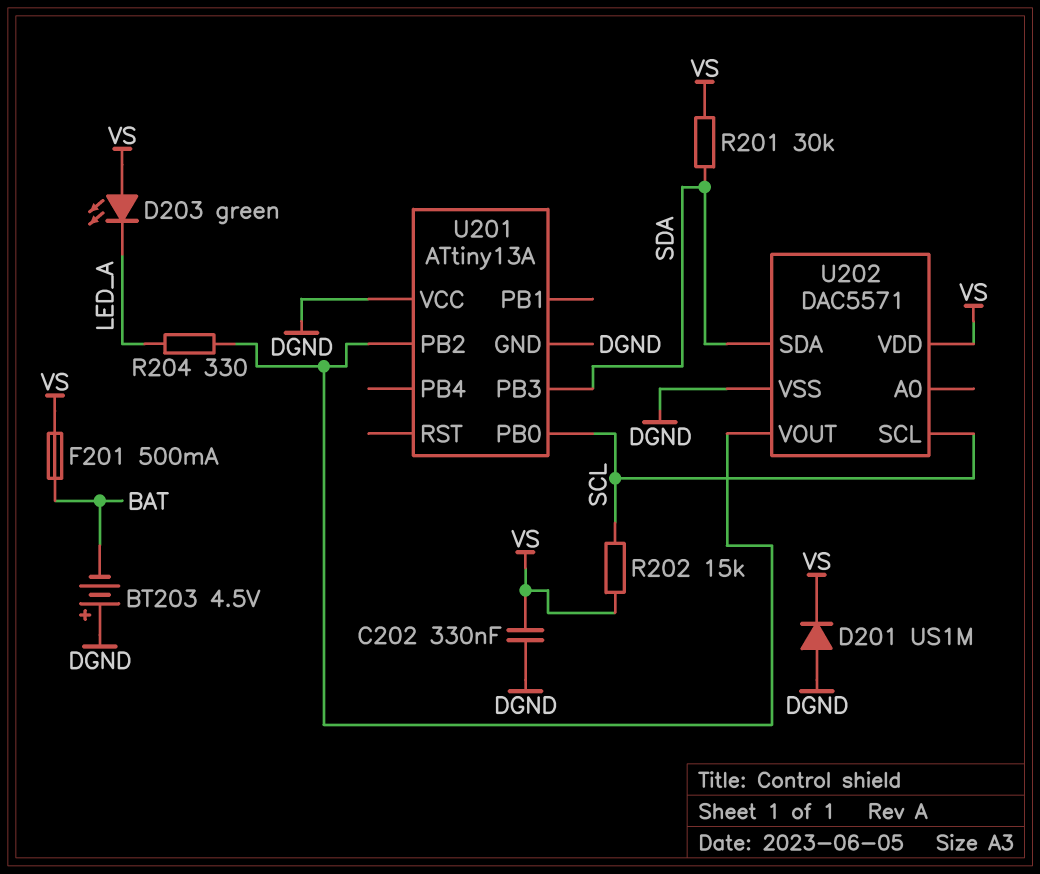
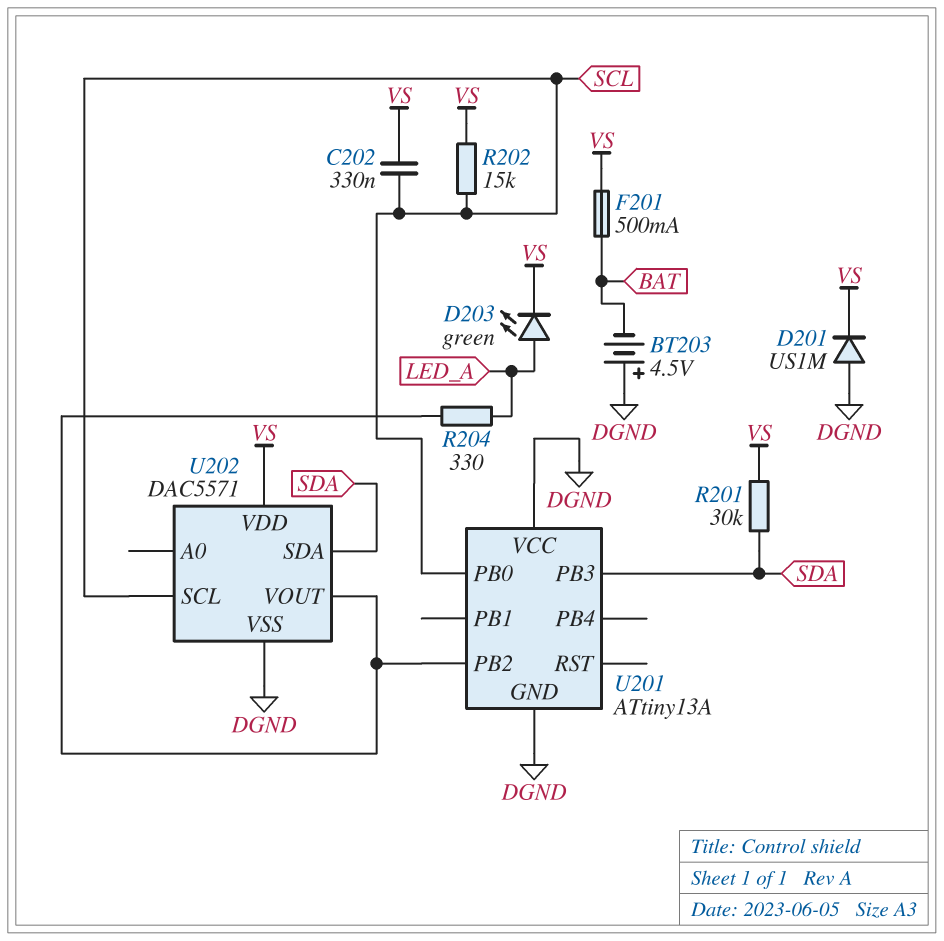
C202: 330nF (DGND, VS) -> 330nF (SCL, VS)
D203: LED green (A VS, K LED_A) -> LED green (A LED_A, K VS)

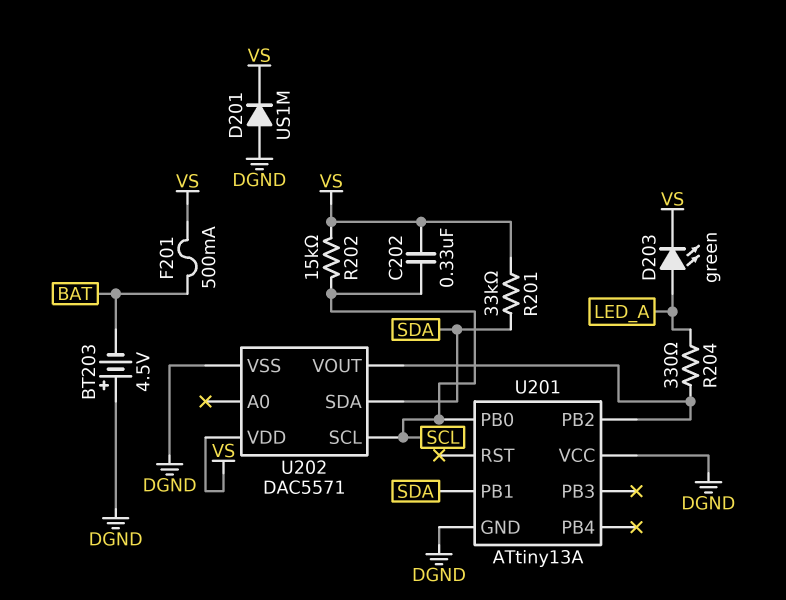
R201: 30k (SDA, VS) -> 33k (SDA, VS)
U201 pin PB1: none -> SDA
U201 pin PB3: SDA -> none

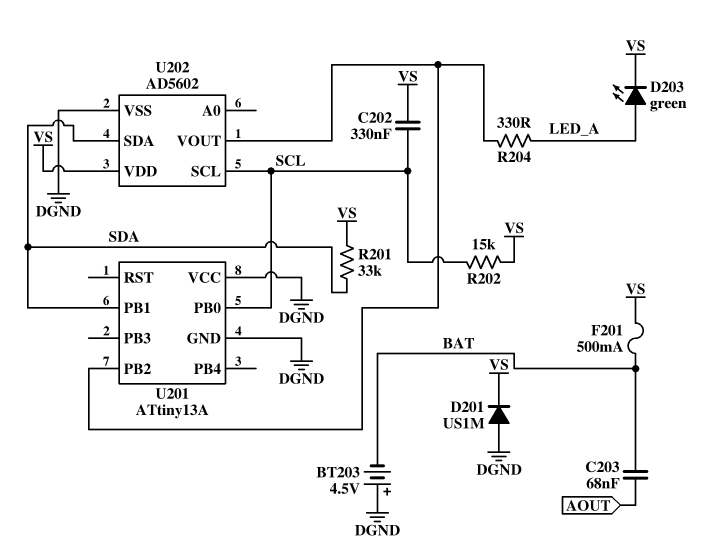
C203: none -> 68nF (AOUT, BAT)
U202: DAC5571 -> AD5602

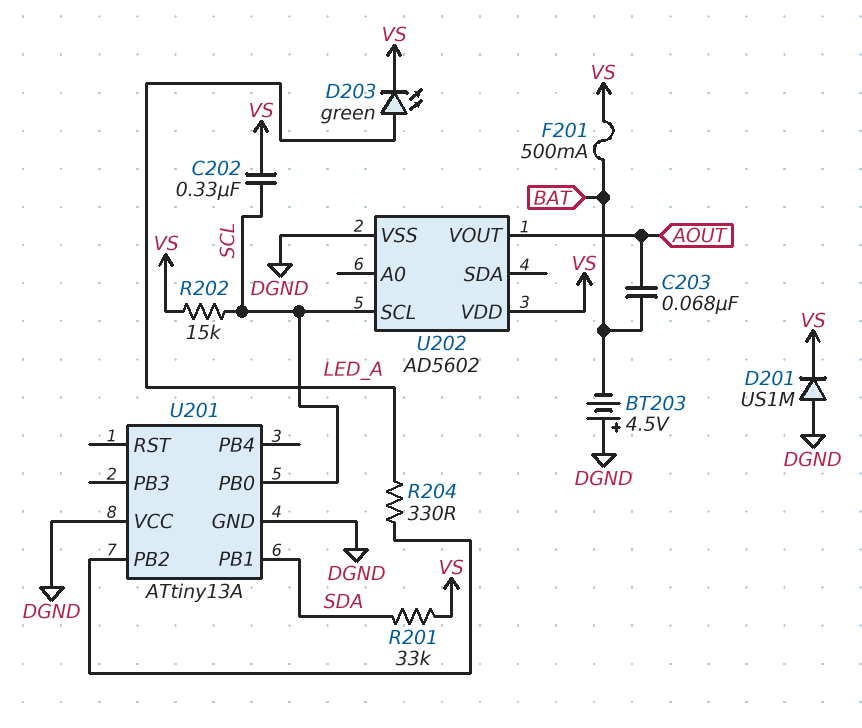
U202 pin SDA: SDA -> none
U202 pin VOUT: U201/PB2 -> AOUT

